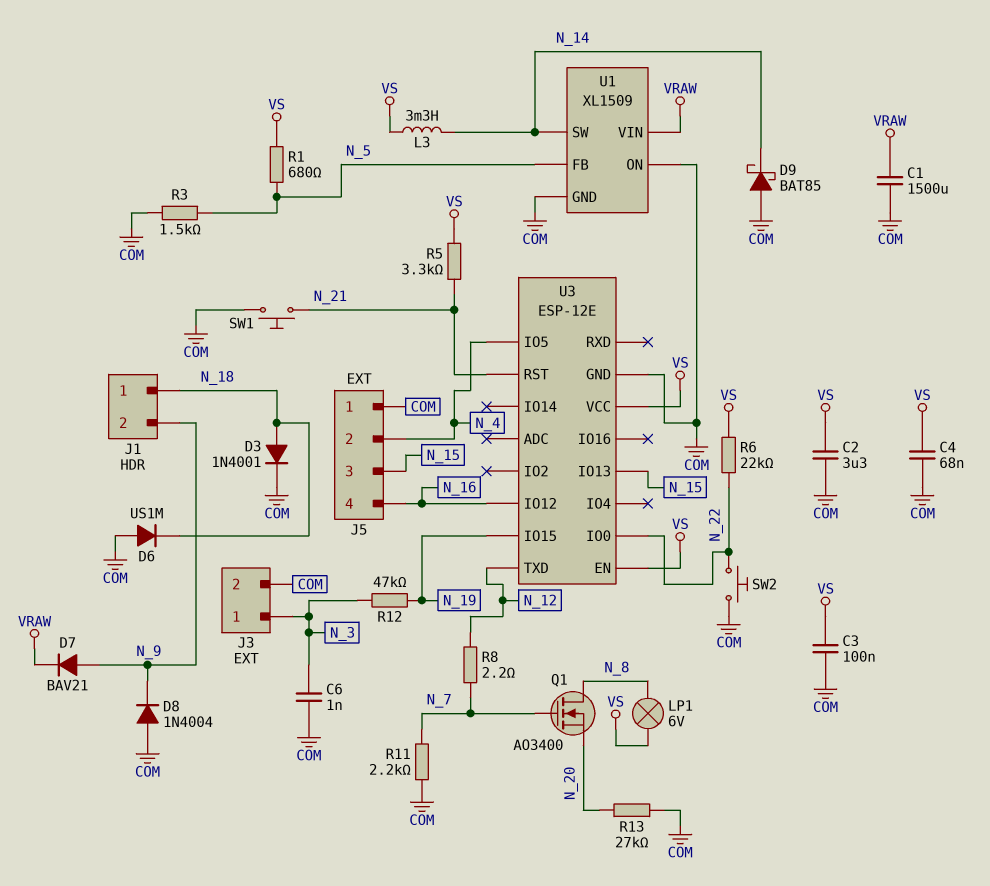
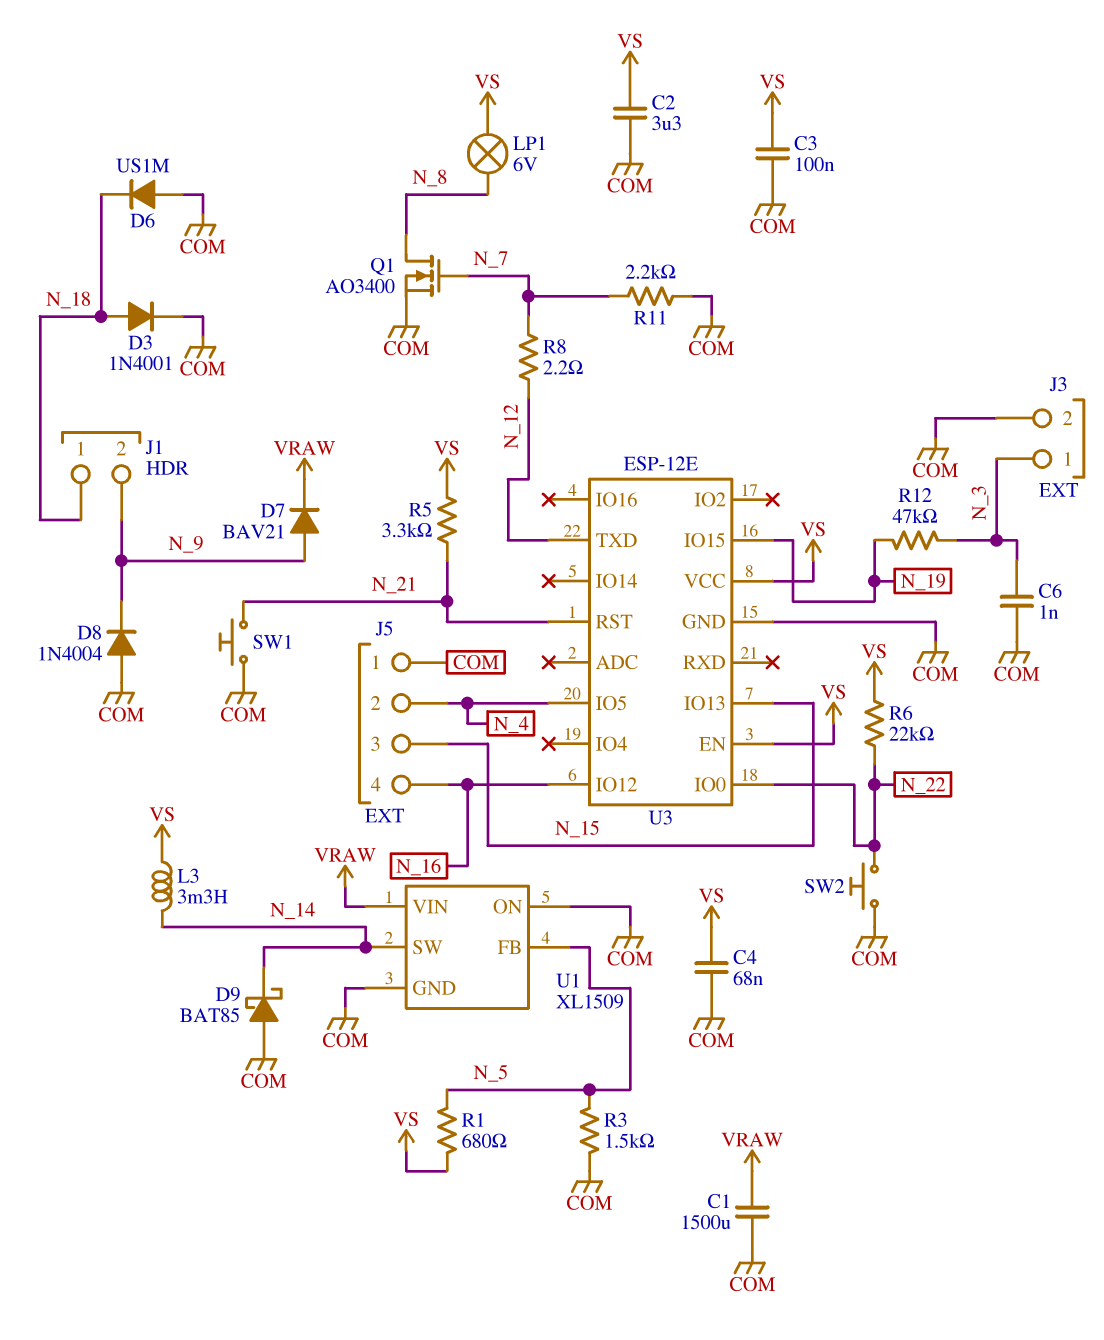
Q1: NMOS AO3400 (G N_7, D N_8, S N_20) -> NMOS AO3400 (G N_7, D N_8, S COM)
R13: 27k (COM, N_20) -> none

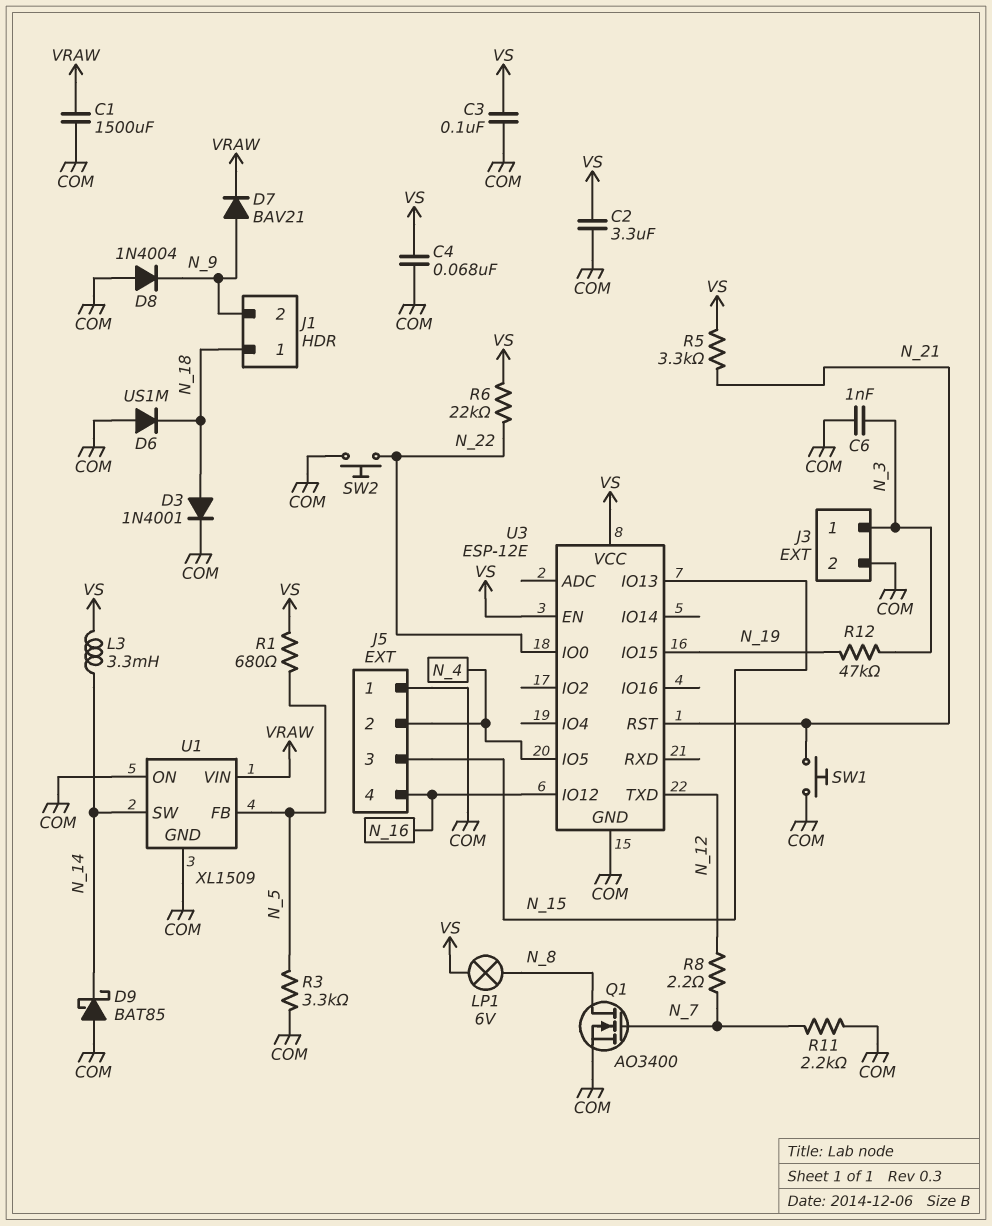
R3: 1.5k (COM, N_5) -> 3.3k (COM, N_5)

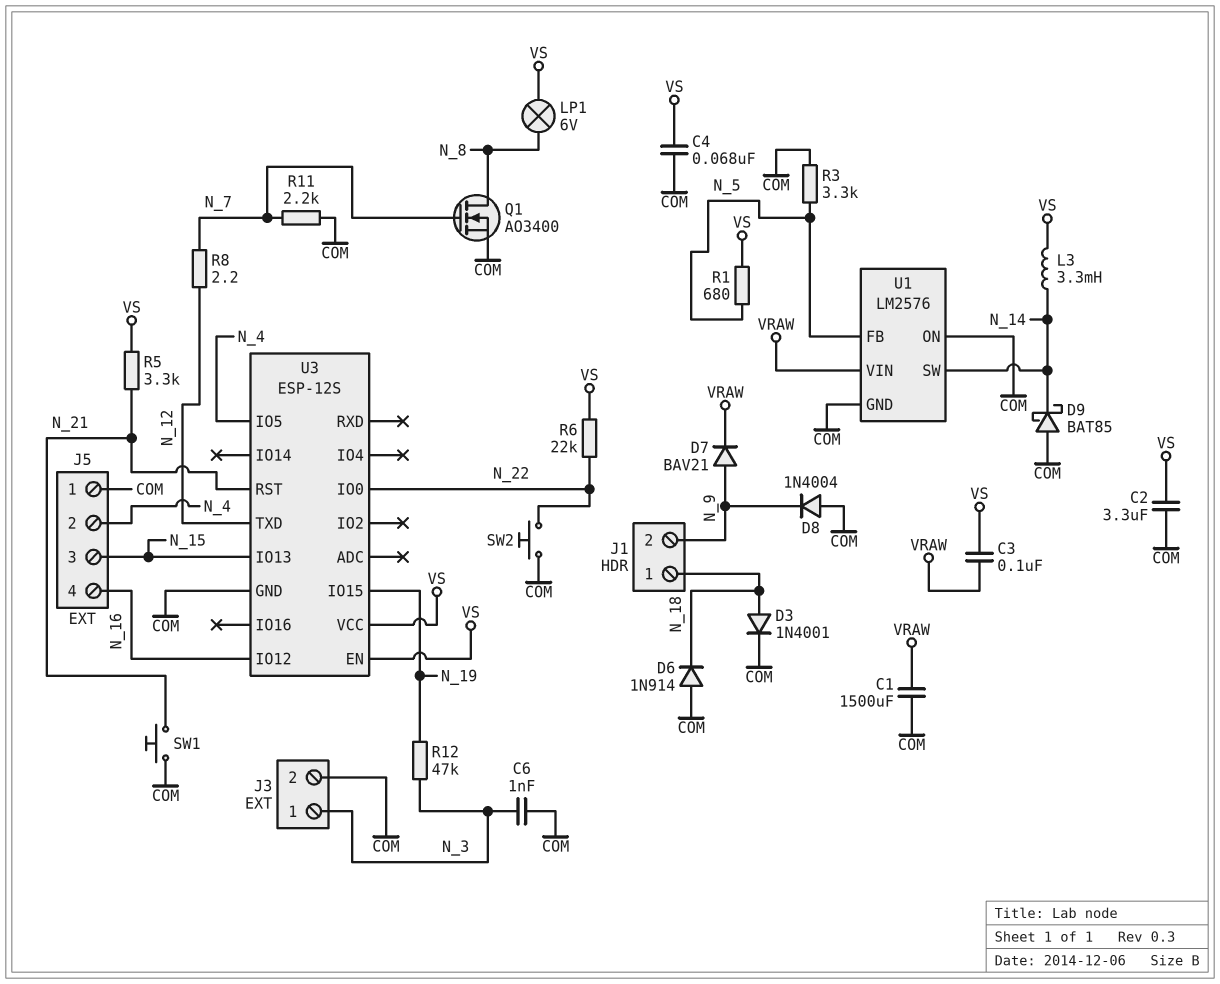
C3: 100nF (COM, VS) -> 100nF (VRAW, VS)
D6: diode US1M (A COM, K N_18) -> diode 1N914 (A COM, K N_18)
U1: XL1509 -> LM2576
U3: ESP-12E -> ESP-12S

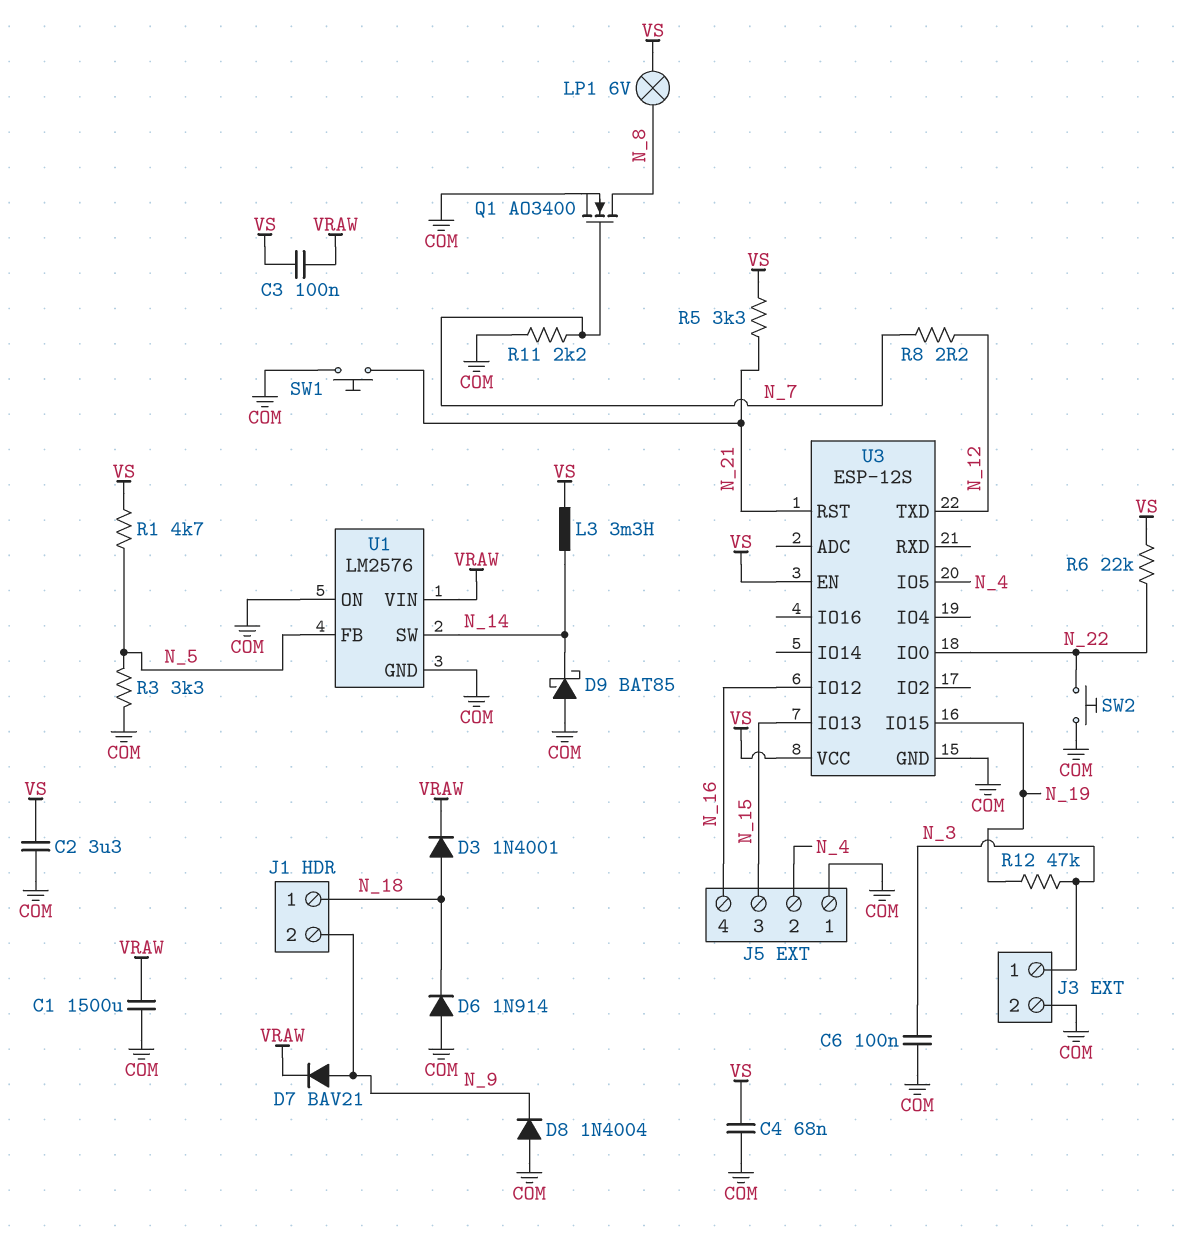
C6: 1nF (COM, N_3) -> 100nF (COM, N_3)
D3: diode 1N4001 (A N_18, K COM) -> diode 1N4001 (A N_18, K VRAW)
R1: 680 (N_5, VS) -> 4.7k (N_5, VS)

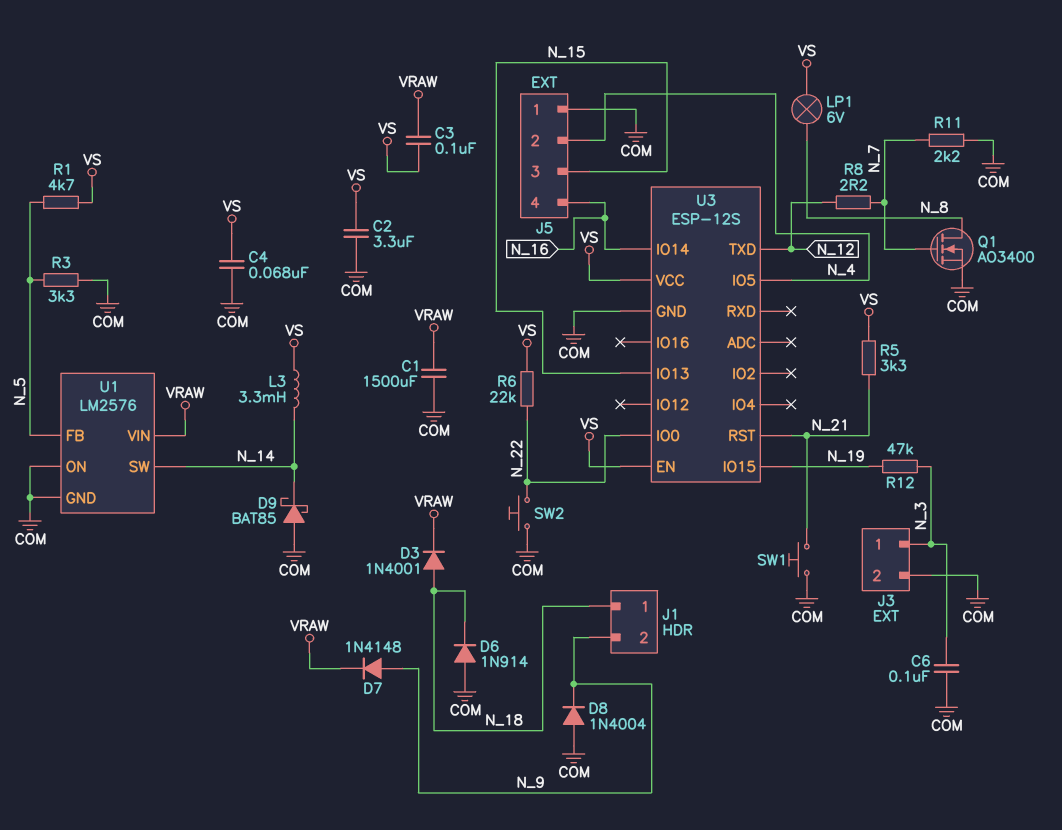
D7: diode BAV21 (A N_9, K VRAW) -> diode 1N4148 (A N_9, K VRAW)
U3 pin IO12: N_16 -> none
U3 pin IO14: none -> N_16

